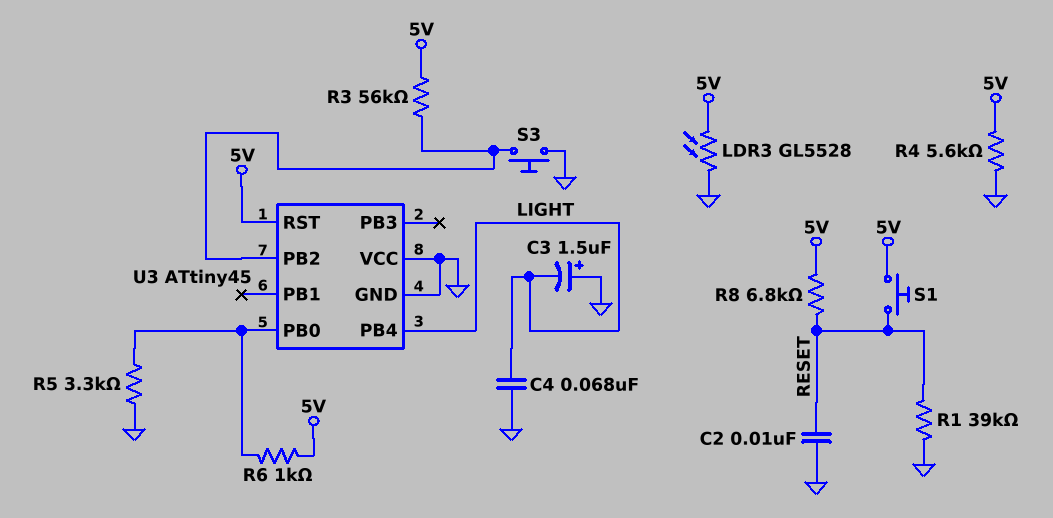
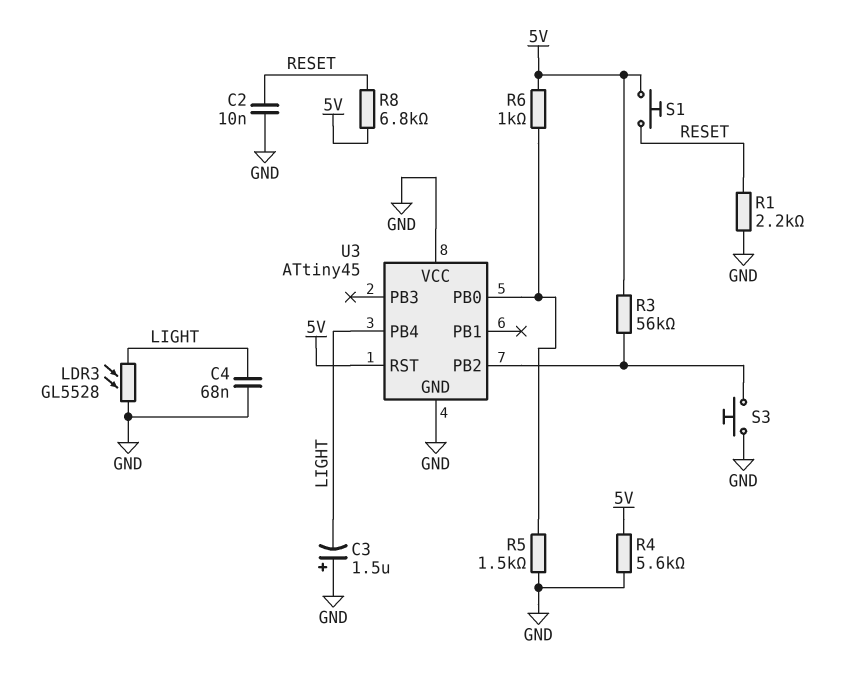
LDR3: GL5528 (5V, GND) -> GL5528 (GND, LIGHT)
R1: 39k (GND, RESET) -> 2.2k (GND, RESET)
R5: 3.3k (GND, U3/PB0) -> 1.5k (GND, U3/PB0)

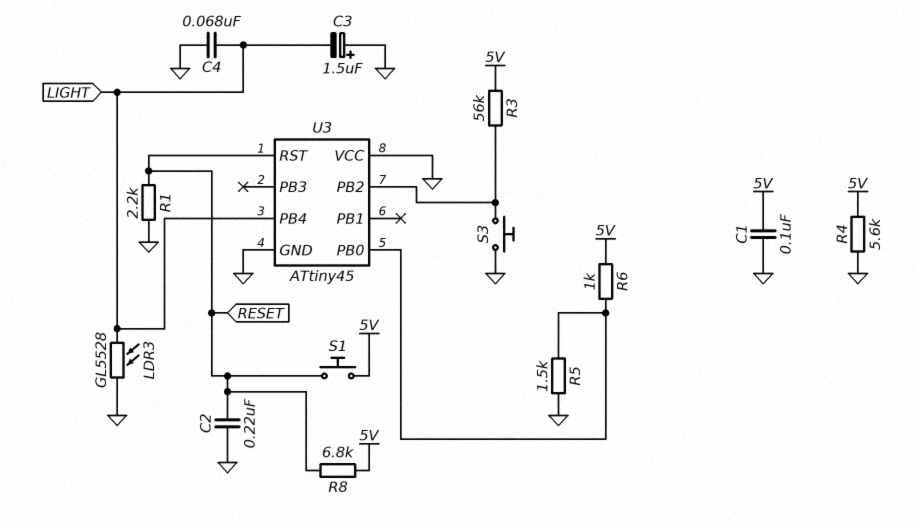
C1: none -> 100nF (5V, GND)
C2: 10nF (GND, RESET) -> 220nF (GND, RESET)
U3 pin RST: 5V -> RESET

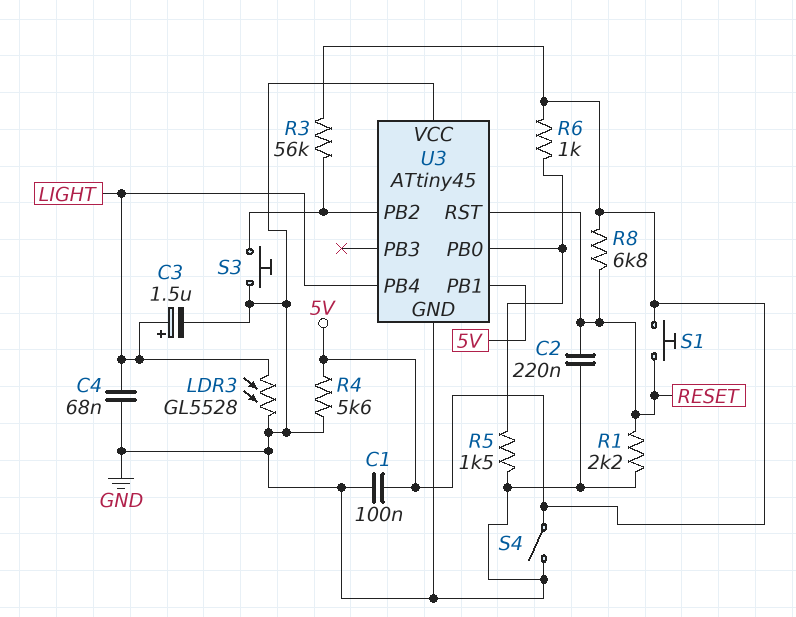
C3: 1.5uF (plus GND, minus LIGHT) -> 1.5uF (plus LIGHT, minus GND)
S4: none -> switch (5V, GND)
U3 pin PB1: none -> 5V

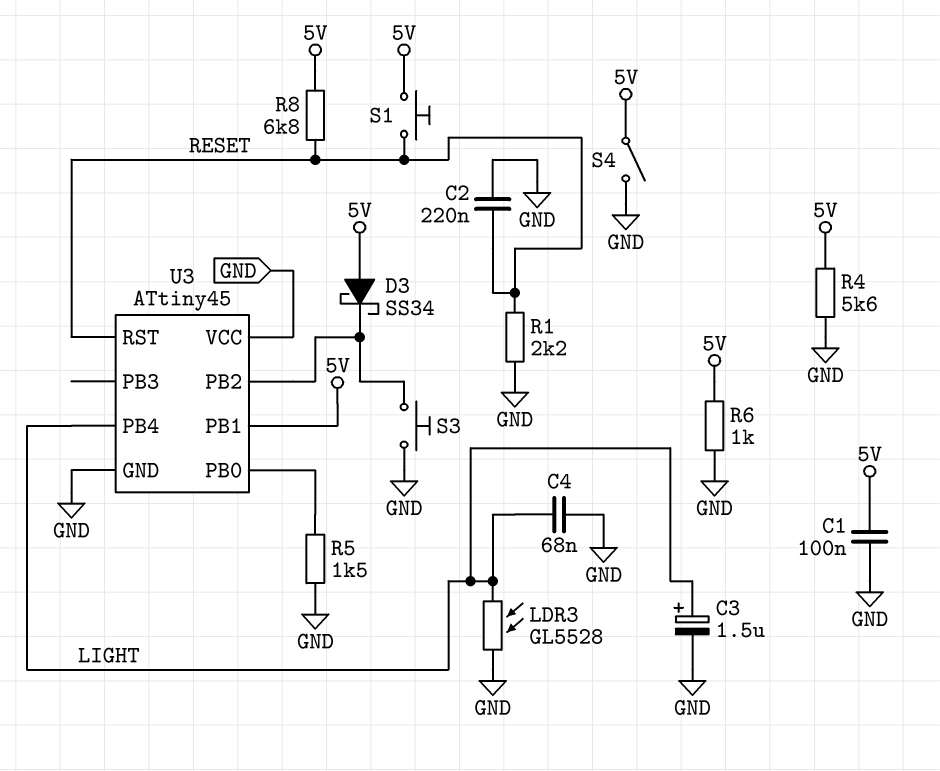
D3: none -> schottky SS34 (A 5V, K U3/PB2)
R3: 56k (5V, U3/PB2) -> none
R6: 1k (5V, U3/PB0) -> 1k (5V, GND)

